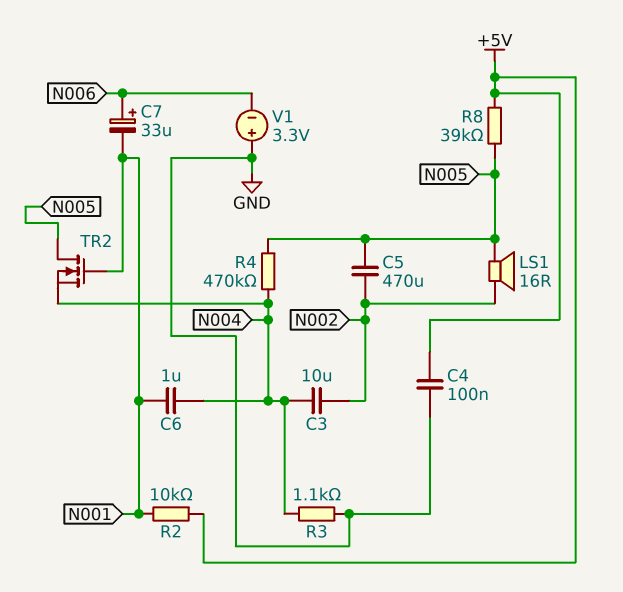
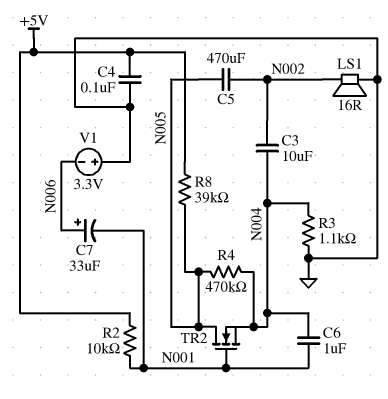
LS1: speaker 16R (N002, N005) -> speaker 16R (GND, N002)

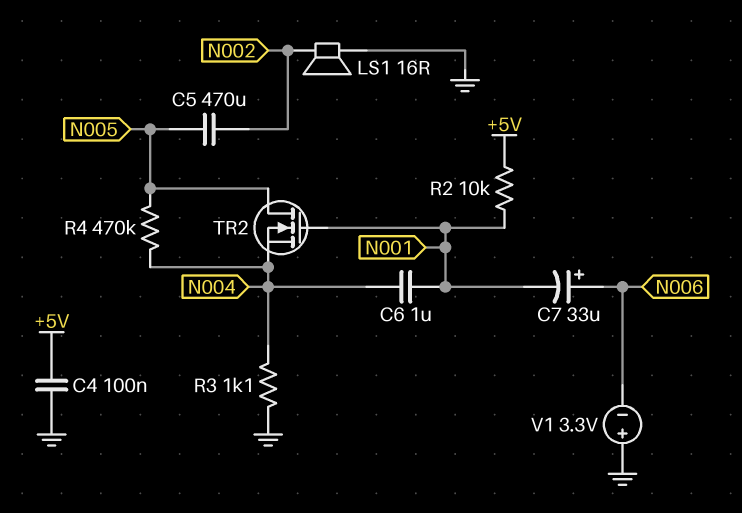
C3: 10uF (N002, N004) -> none
R8: 39k (+5V, N005) -> none

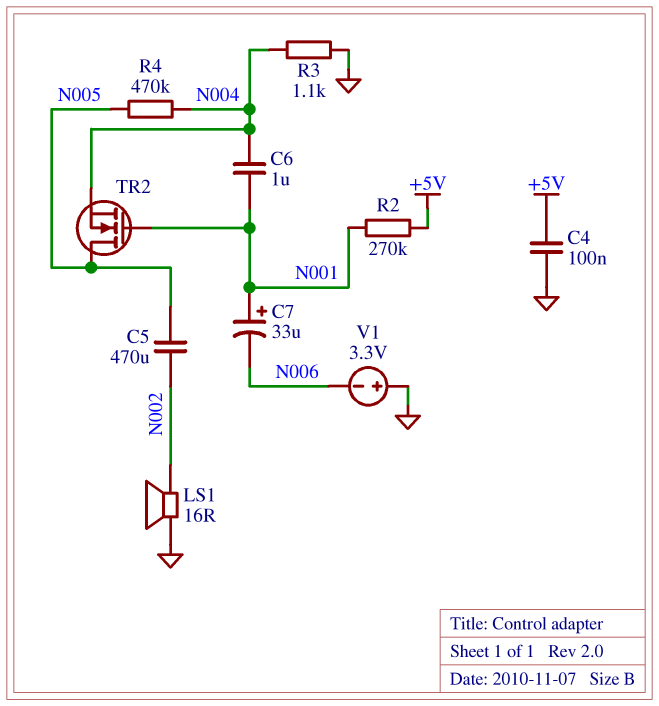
C7: 33uF (plus N006, minus N001) -> 33uF (plus N001, minus N006)
R2: 10k (+5V, N001) -> 270k (+5V, N001)

